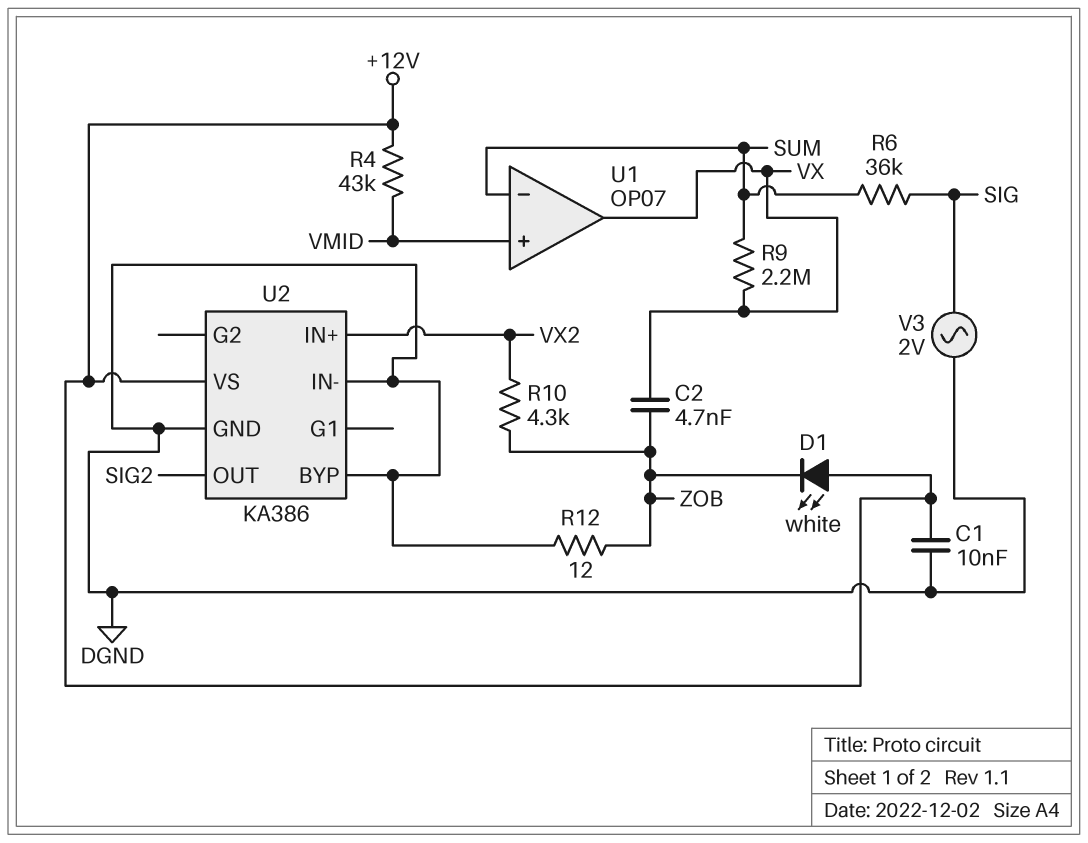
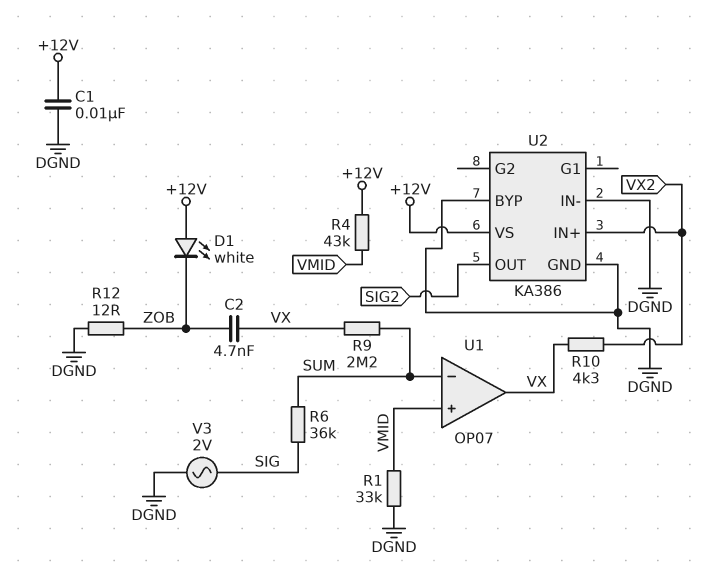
R1: none -> 33k (DGND, VMID)
R10: 4.3k (VX2, ZOB) -> 4.3k (VX, VX2)

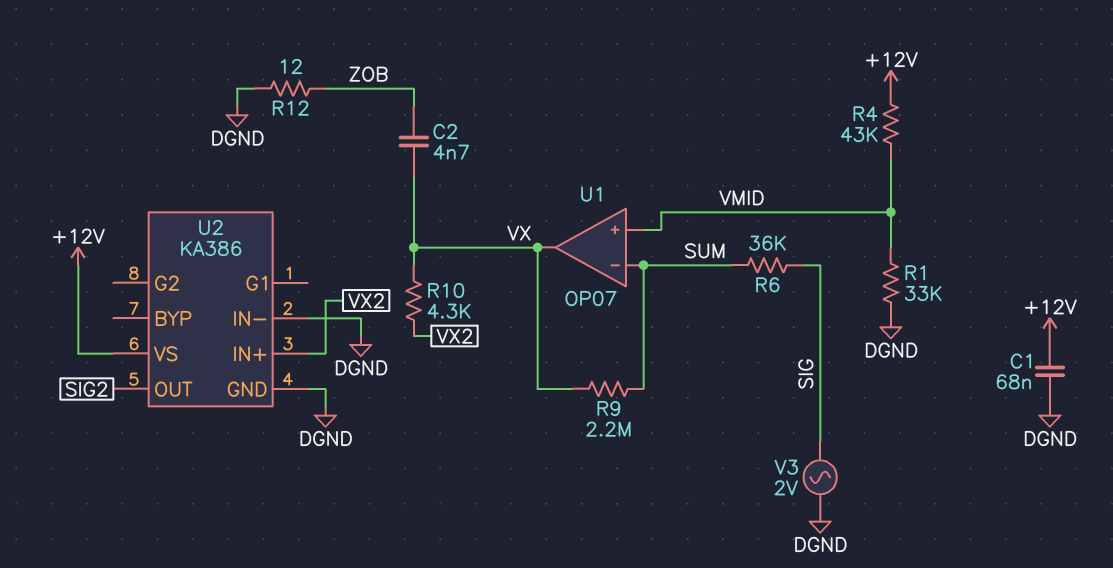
C1: 10nF (+12V, DGND) -> 68nF (+12V, DGND)
D1: LED white (A +12V, K ZOB) -> none
U2 pin BYP: DGND -> none

